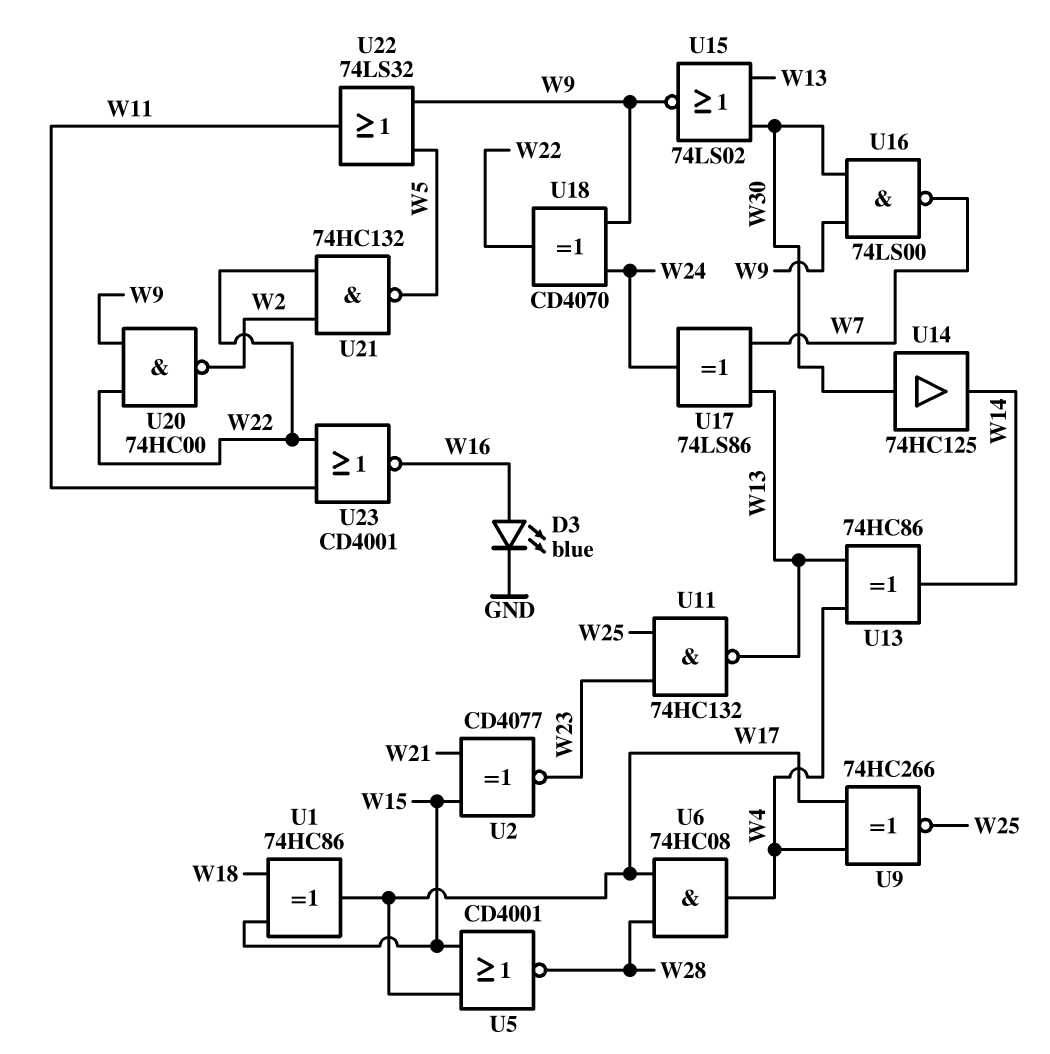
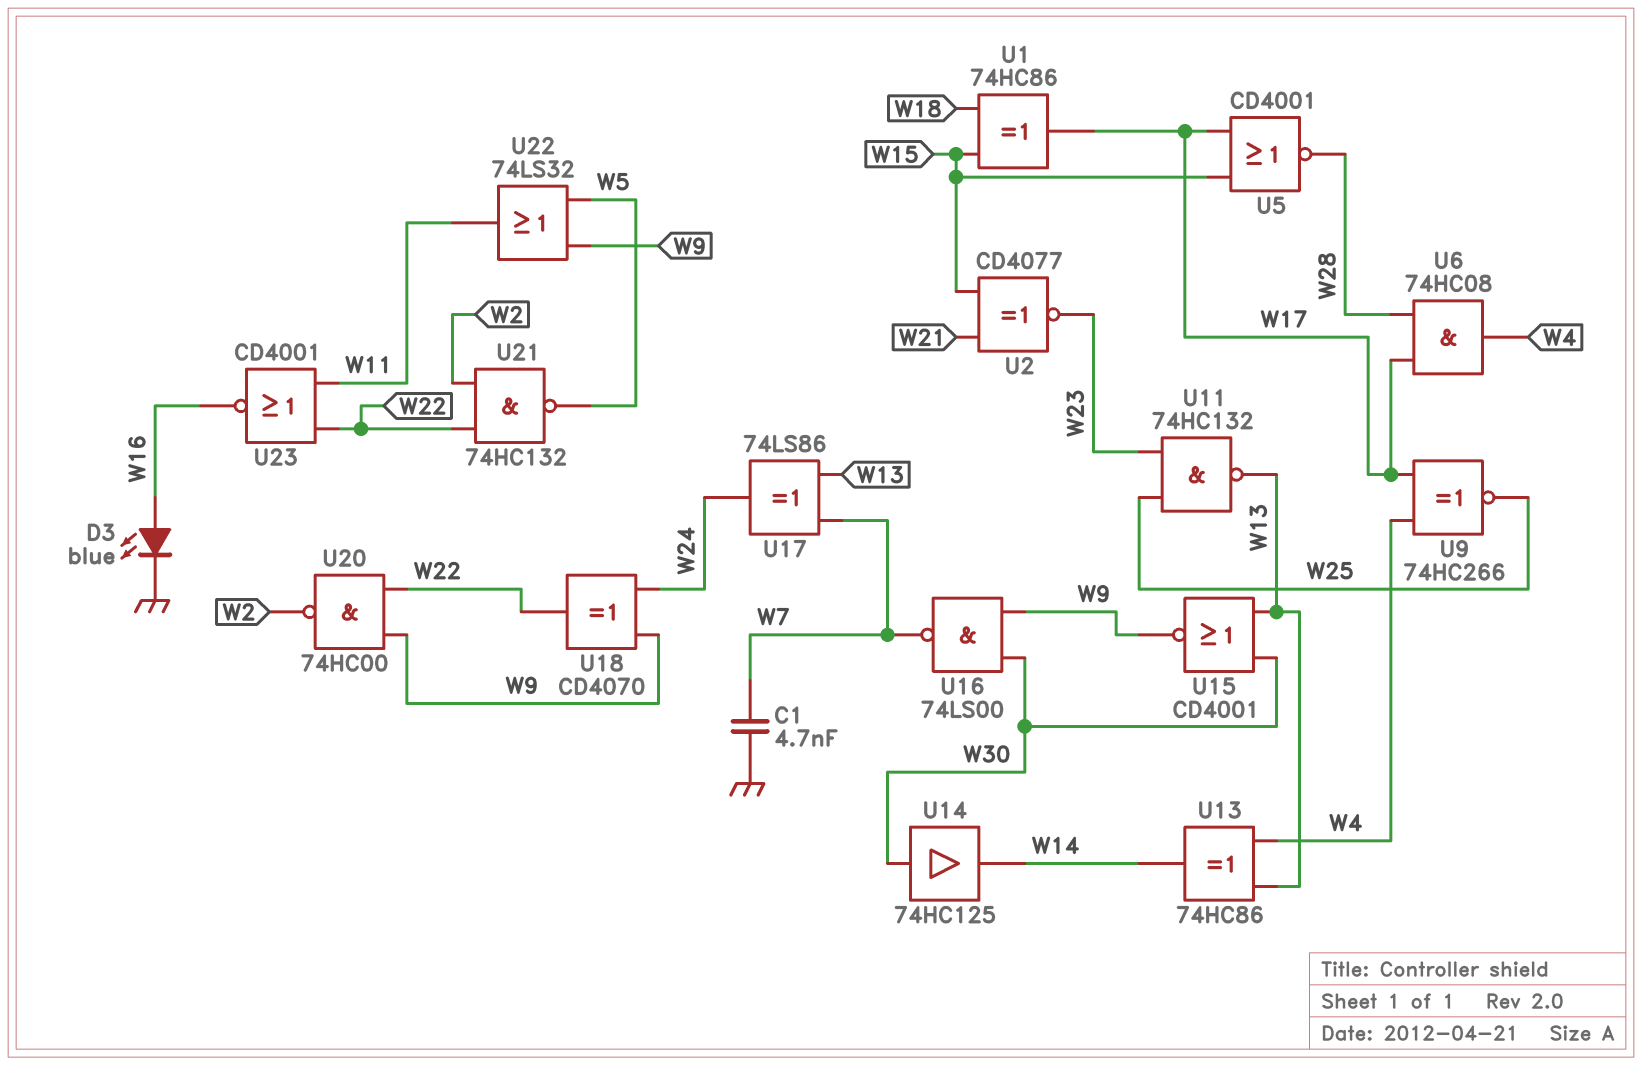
C1: none -> 4.7nF (GND, W7)
U15: NOR 74LS02 (in W13, in W30, out W9) -> NOR CD4001 (in W13, in W30, out W9)

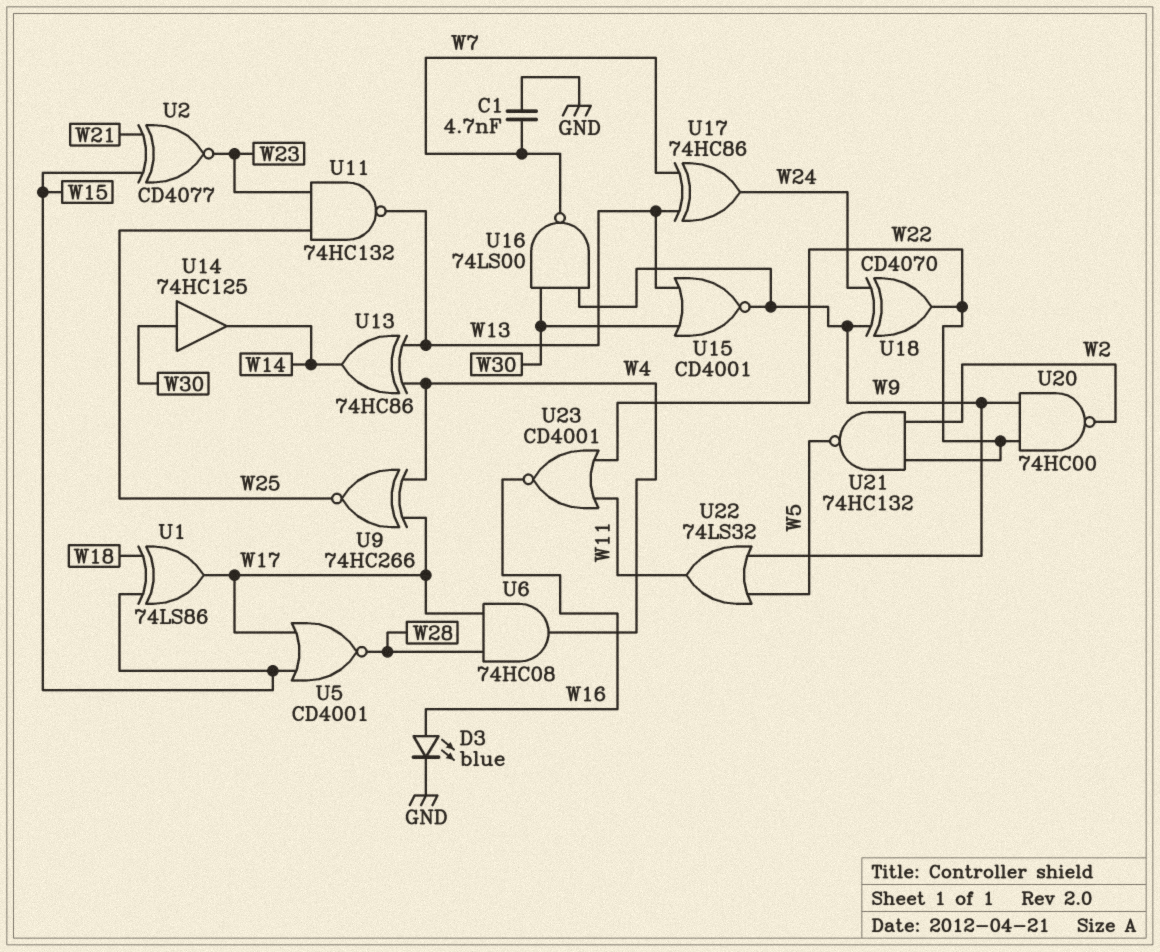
U1: XOR 74HC86 (in W15, in W18, out W17) -> XOR 74LS86 (in W15, in W18, out W17)
U17: XOR 74LS86 (in W7, in W13, out W24) -> XOR 74HC86 (in W7, in W13, out W24)

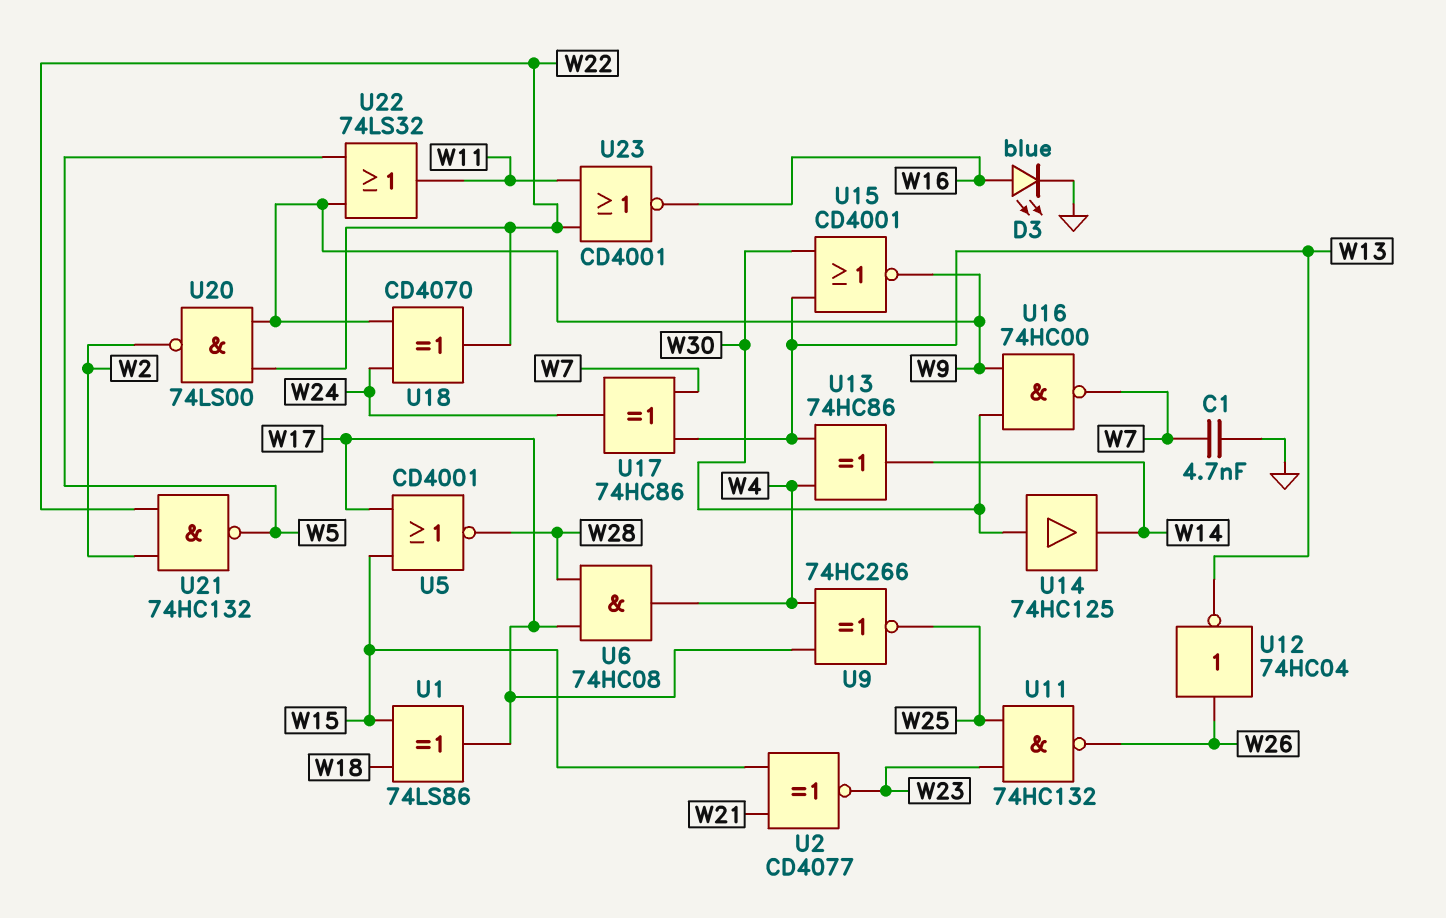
U11: NAND 74HC132 (in W23, in W25, out W13) -> NAND 74HC132 (in W23, in W25, out W26)
U12: none -> NOT 74HC04 (in W26, out W13)
U16: NAND 74LS00 (in W9, in W30, out W7) -> NAND 74HC00 (in W9, in W30, out W7)
U20: NAND 74HC00 (in W9, in W22, out W2) -> NAND 74LS00 (in W9, in W22, out W2)

